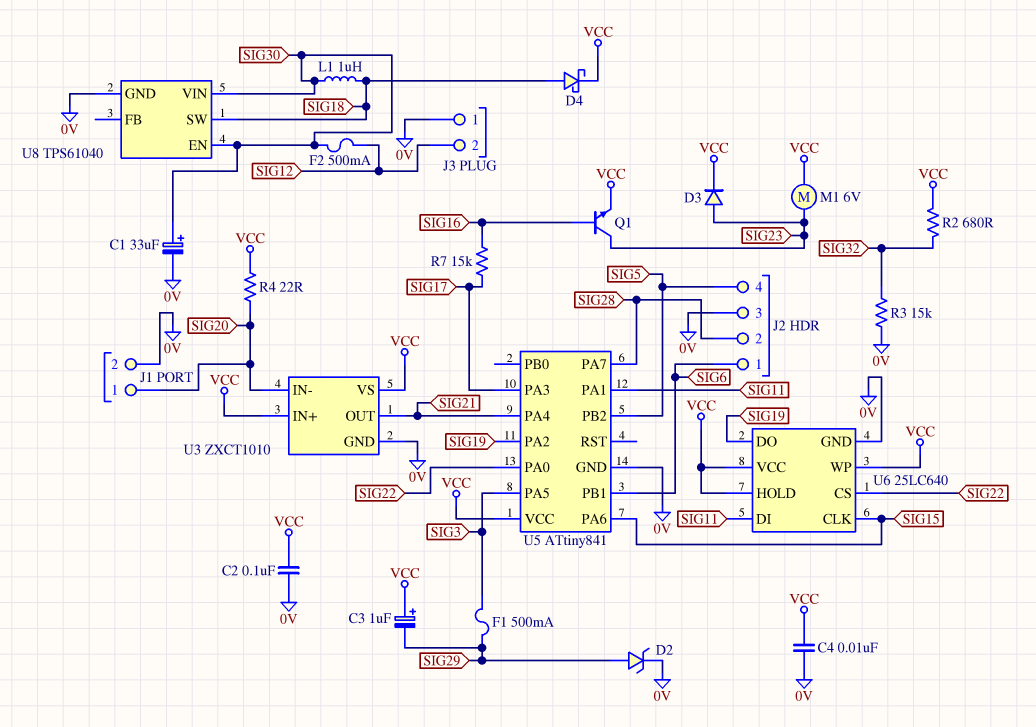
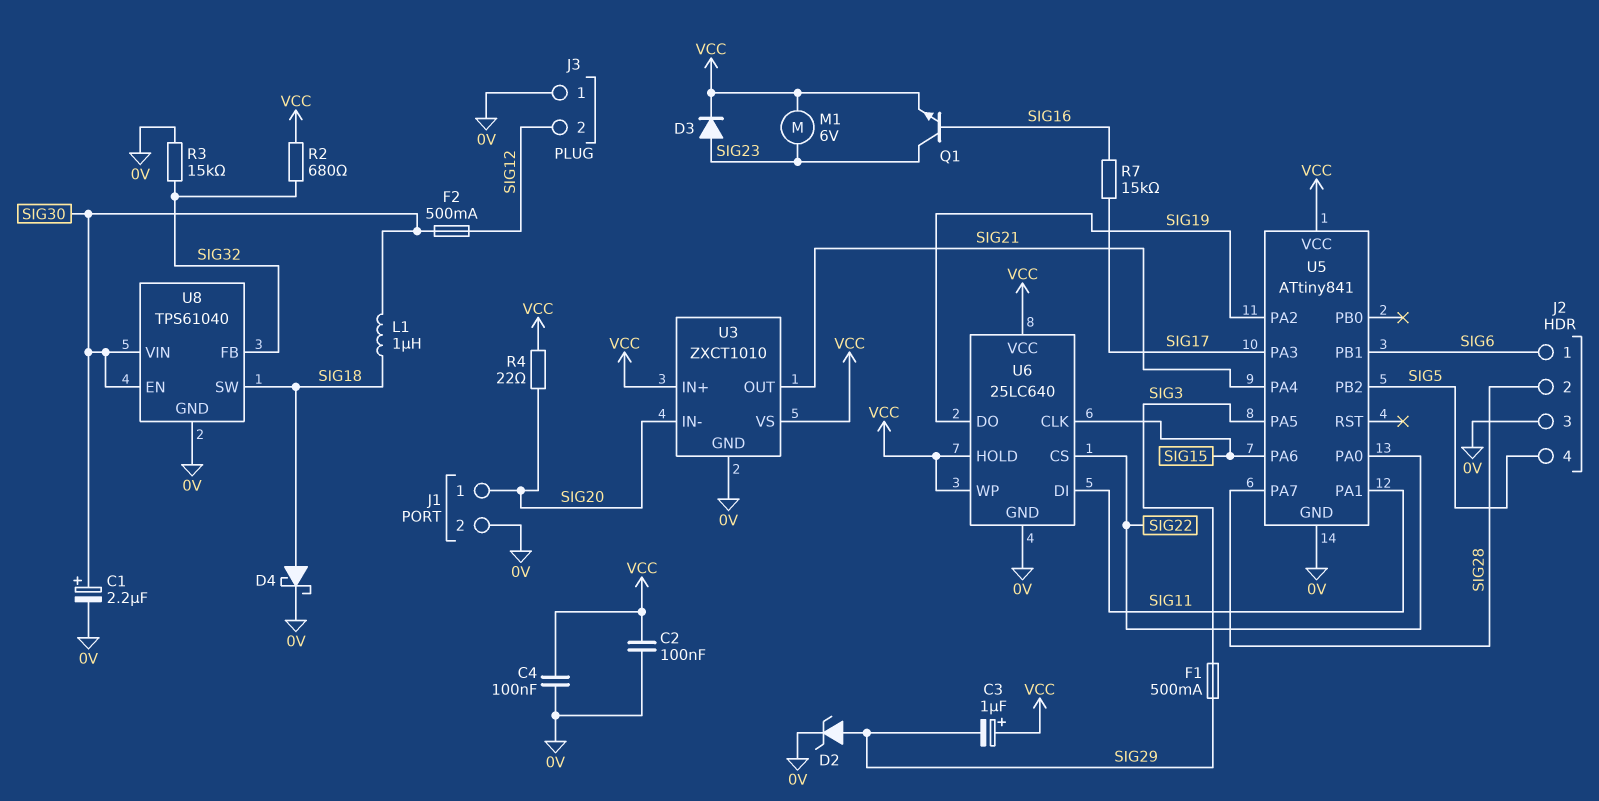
C1: 33uF (plus SIG30, minus 0V) -> 2.2uF (plus SIG30, minus 0V)
C4: 10nF (0V, VCC) -> 100nF (0V, VCC)
D4: schottky (A SIG18, K VCC) -> schottky (A SIG18, K 0V)
U8 pin FB: none -> SIG32

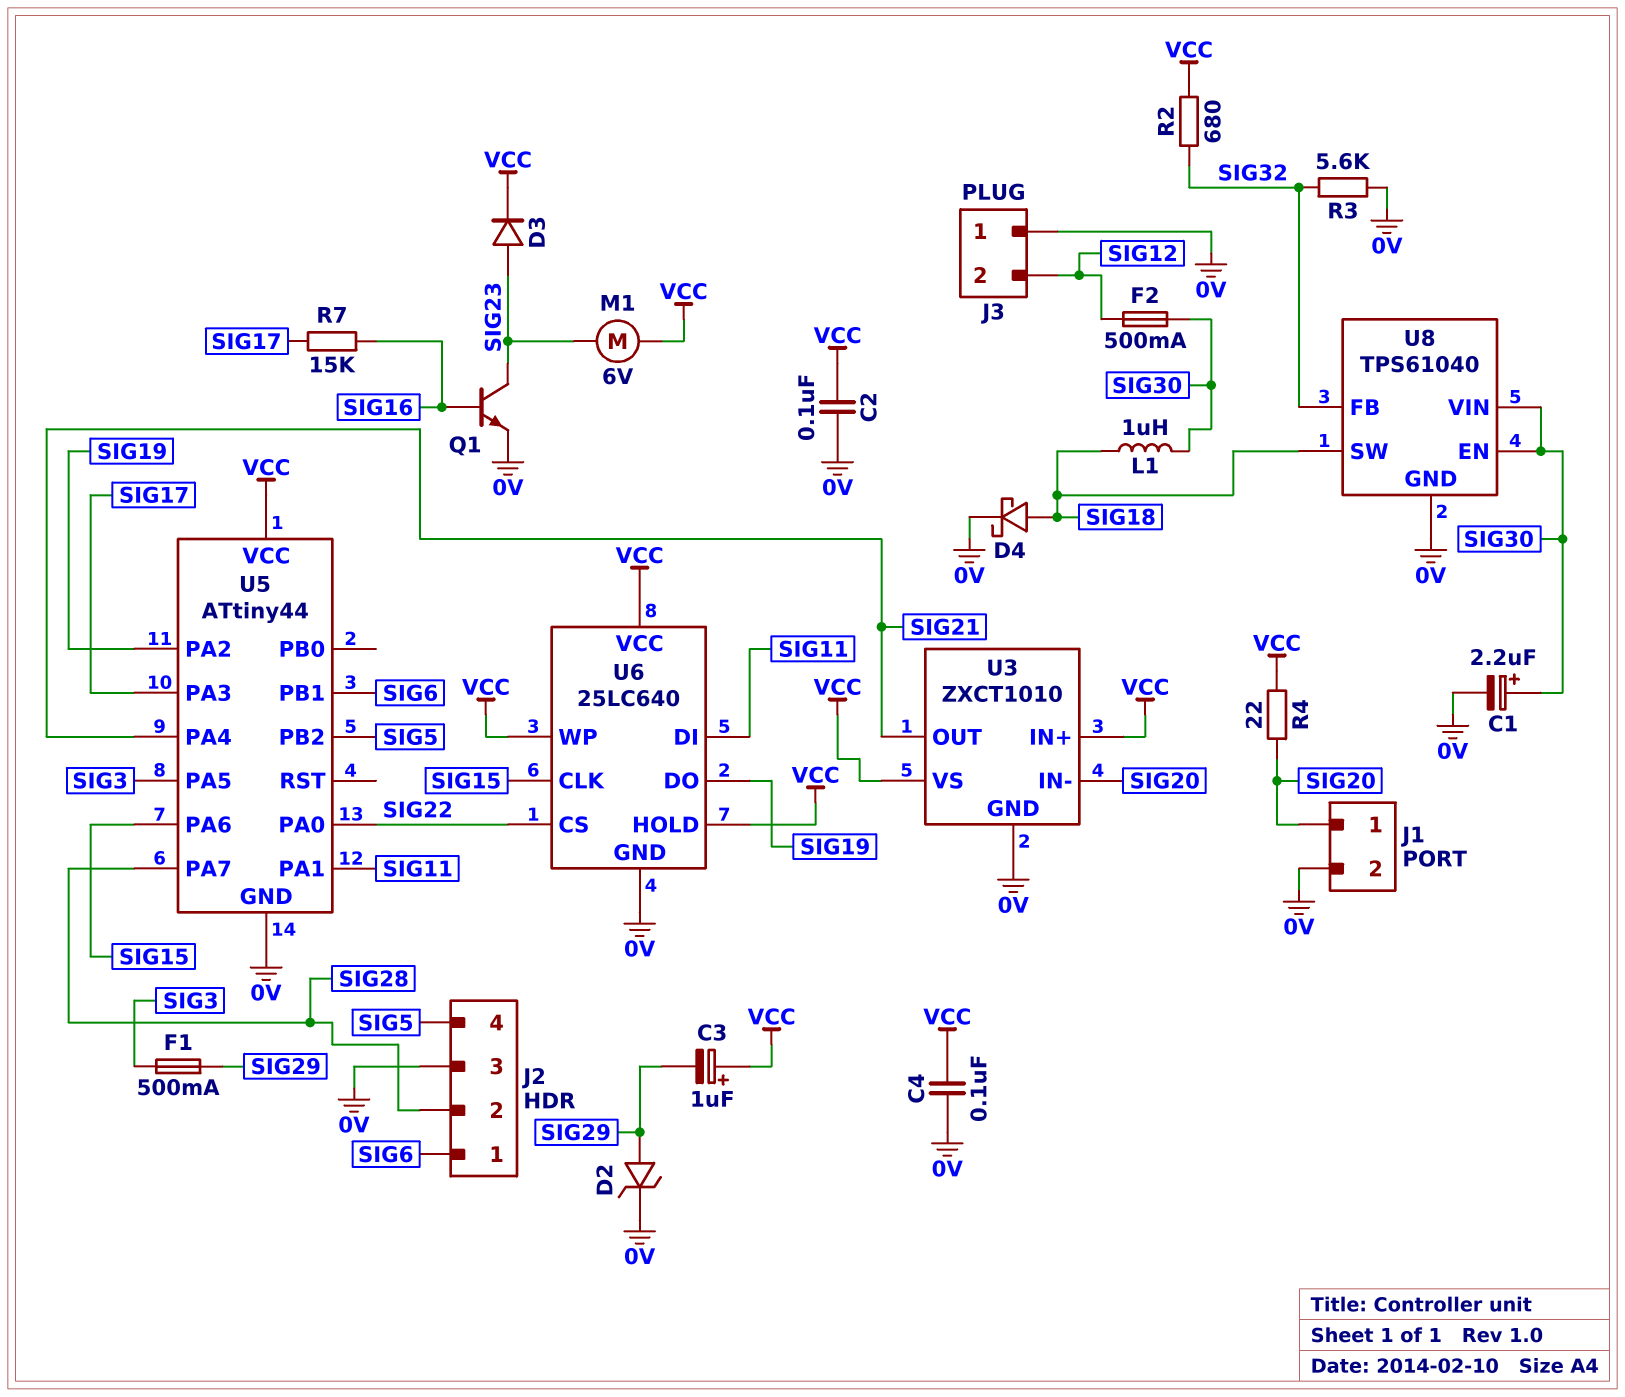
Q1: NPN (B SIG16, C SIG23, E VCC) -> NPN (B SIG16, C SIG23, E 0V)
R3: 15k (0V, SIG32) -> 5.6k (0V, SIG32)
U5: ATtiny841 -> ATtiny44

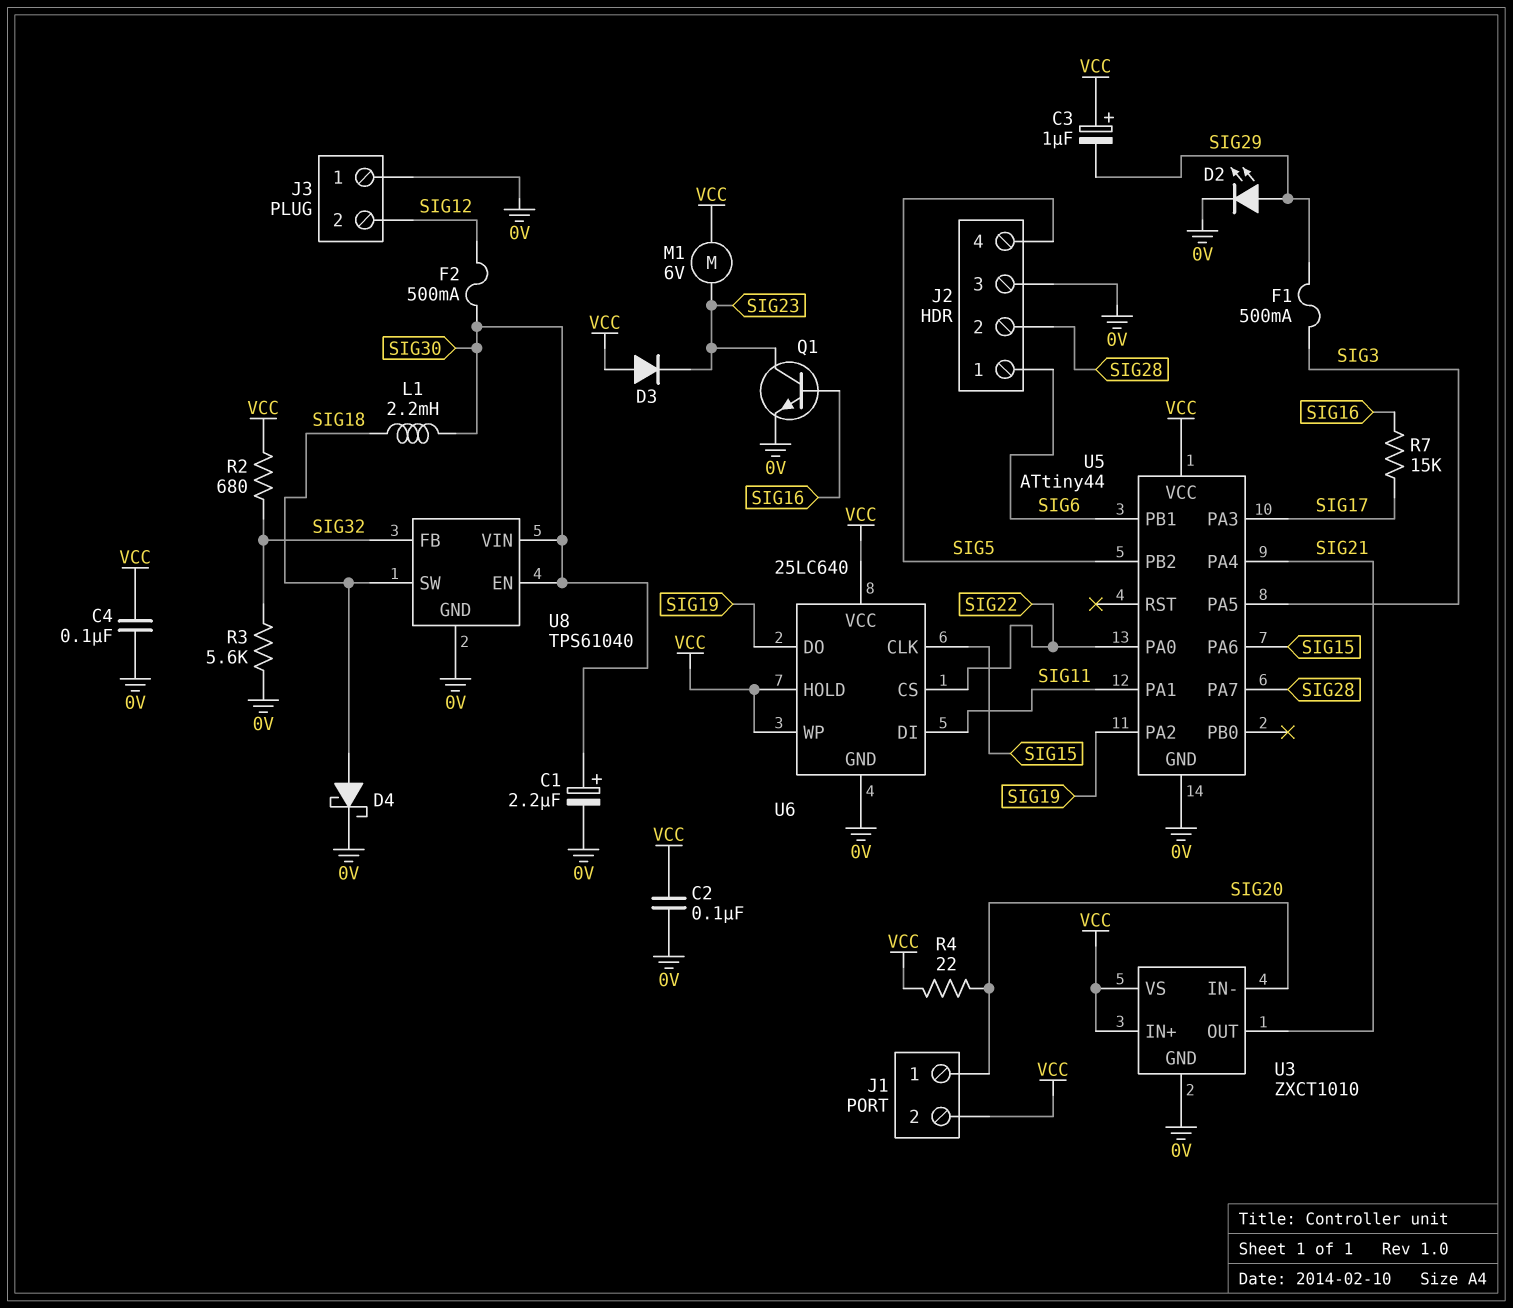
D2: zener (A SIG29, K 0V) -> LED (A SIG29, K 0V)
D3: diode (A SIG23, K VCC) -> diode (A VCC, K SIG23)
J1 pin 2: 0V -> VCC
L1: 1uH (SIG18, SIG30) -> 2.2mH (SIG18, SIG30)

